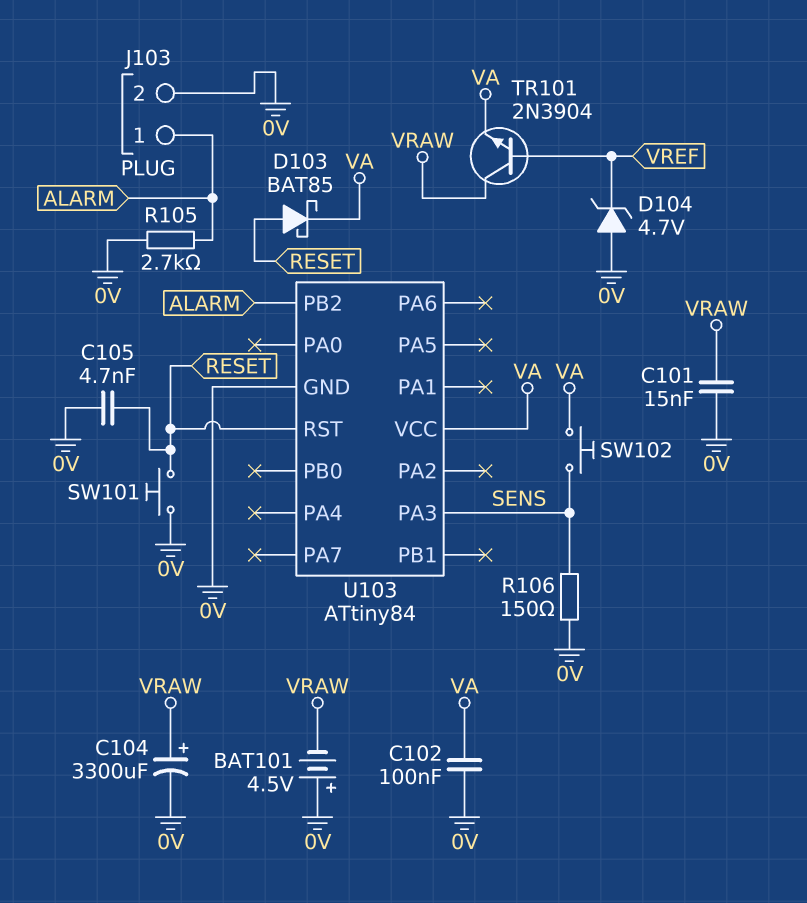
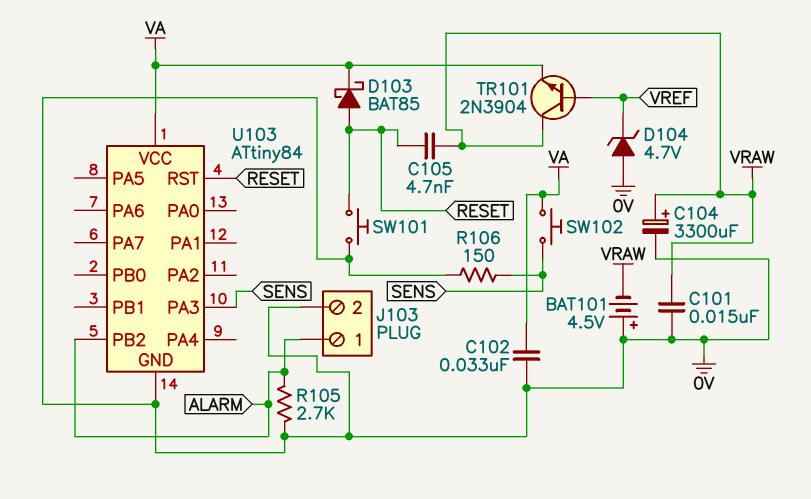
C102: 100nF (0V, VA) -> 33nF (0V, VA)
C105: 4.7nF (0V, RESET) -> 4.7nF (RESET, VRAW)

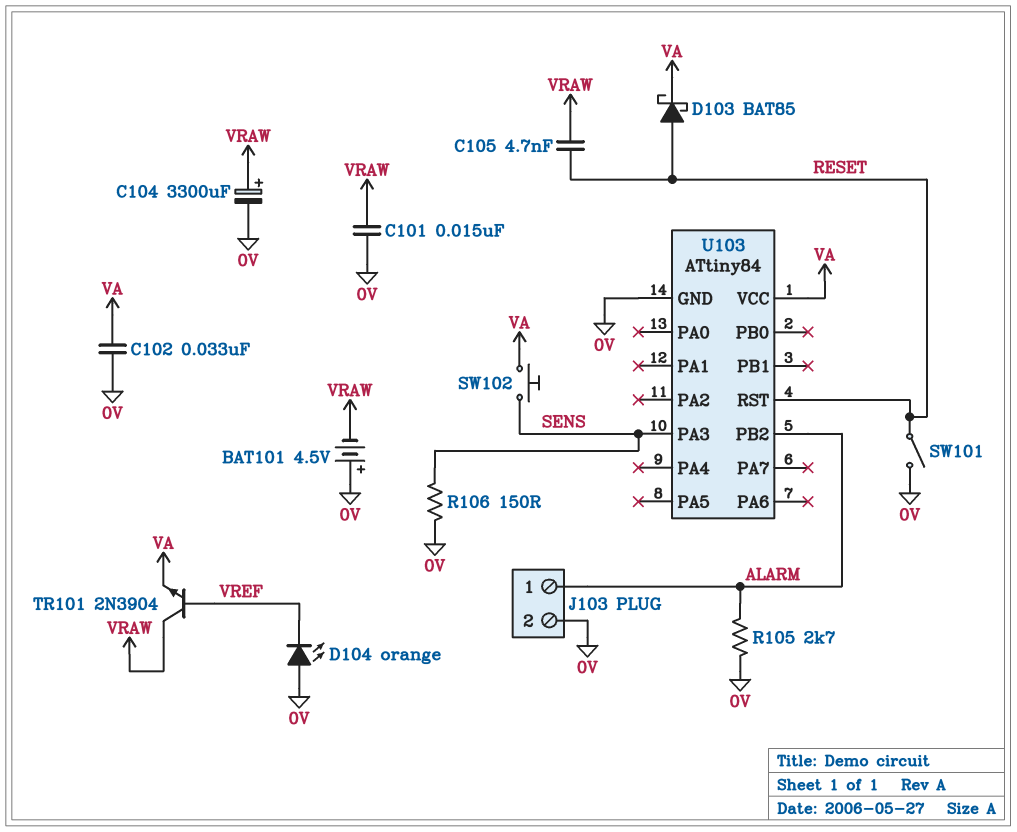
D104: zener 4.7V (A 0V, K VREF) -> LED orange (A 0V, K VREF)
SW101: button (0V, RESET) -> switch (0V, RESET)

